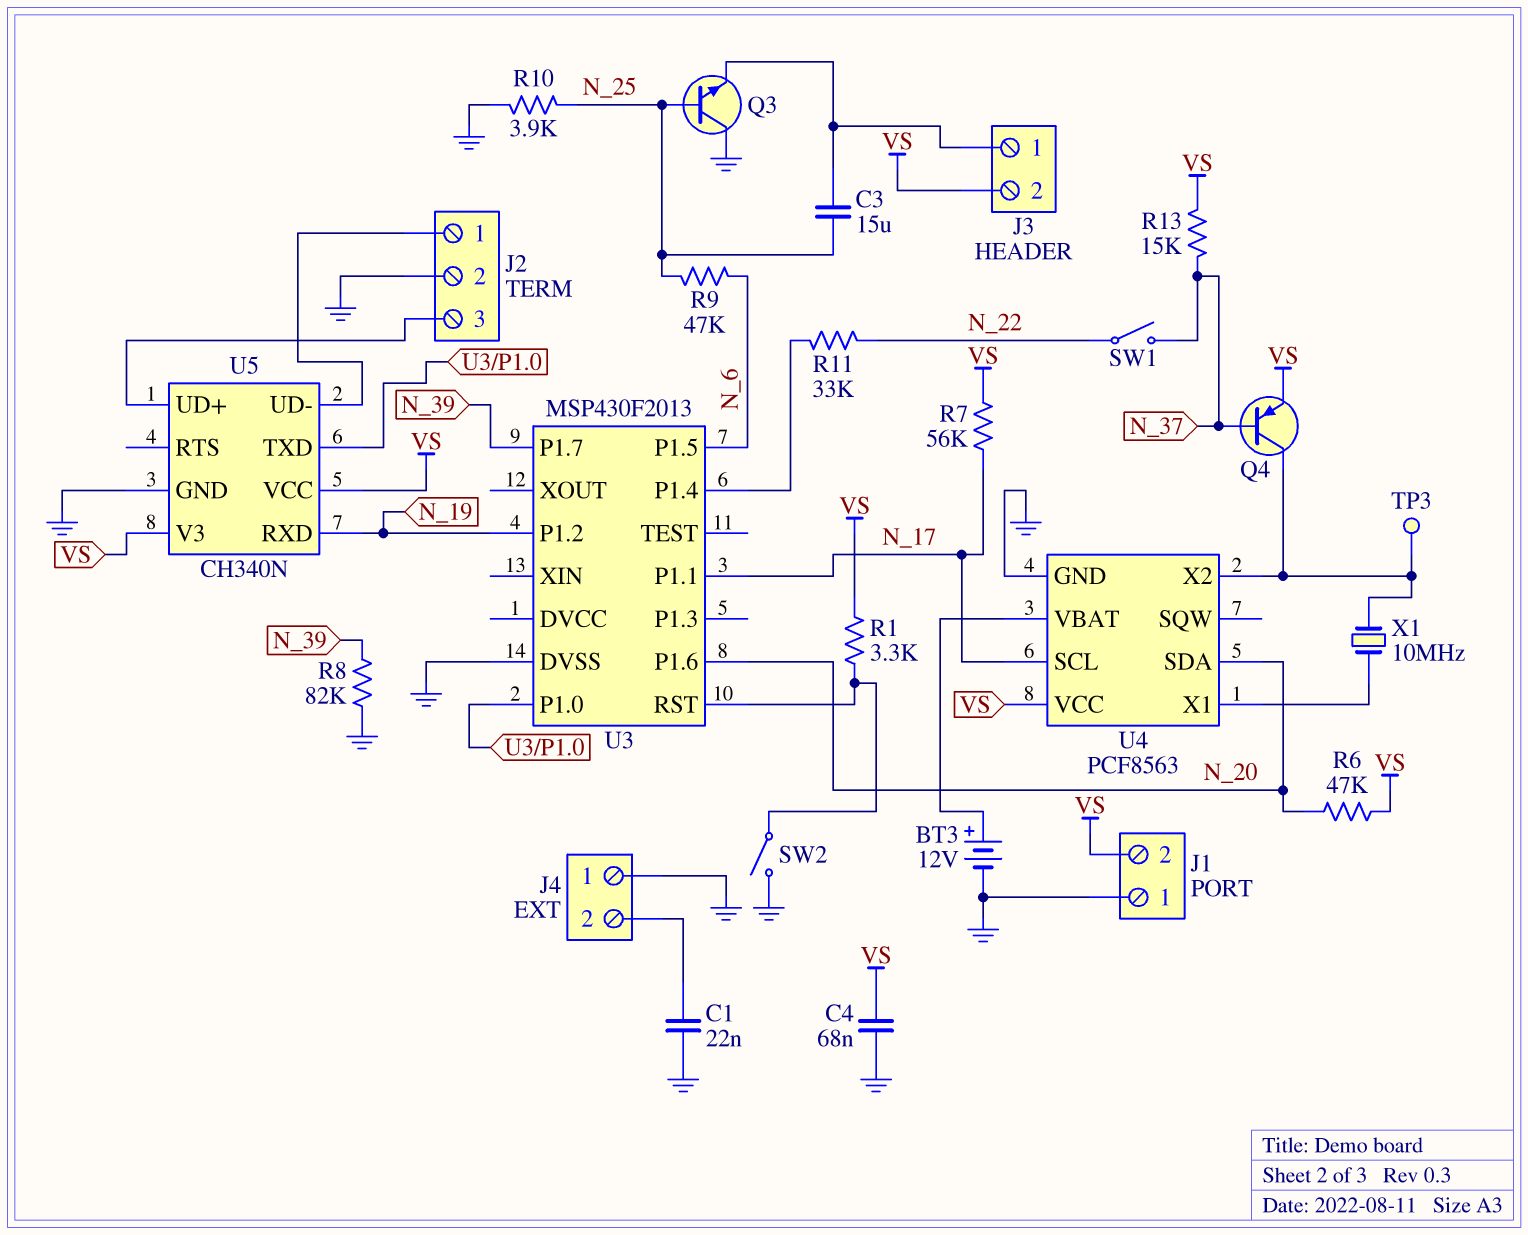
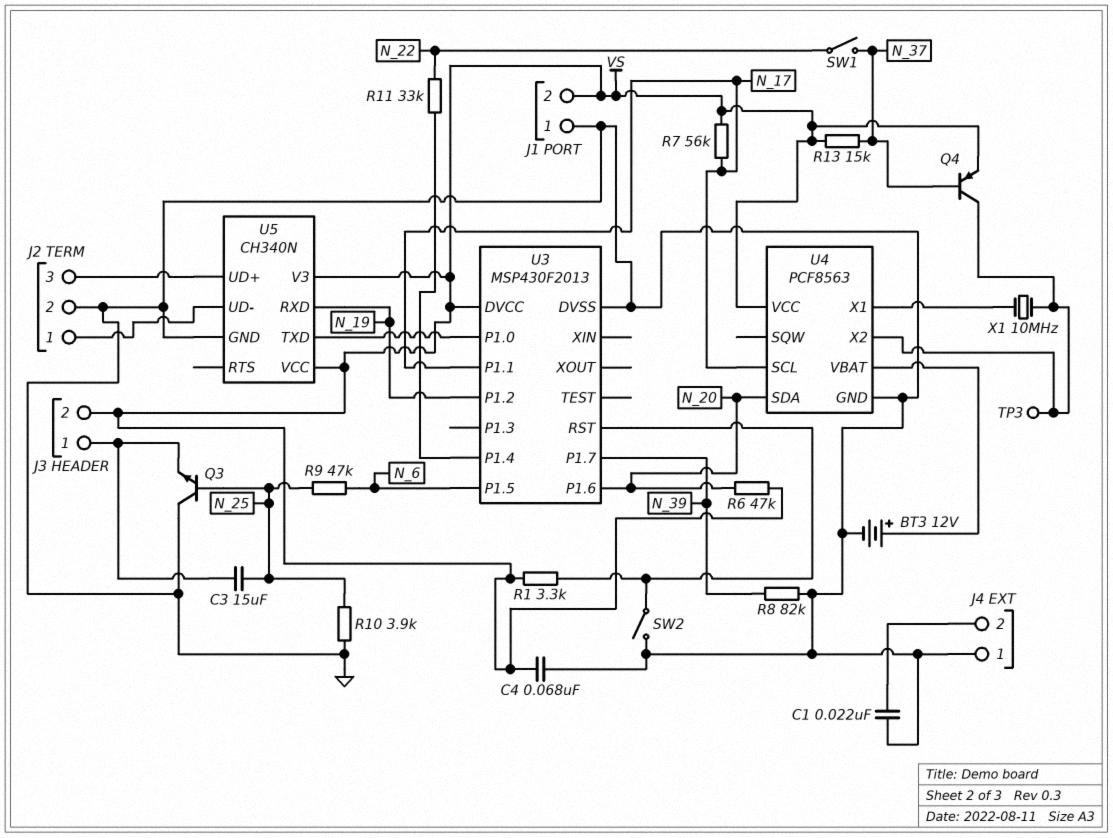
U3 pin DVCC: none -> VS

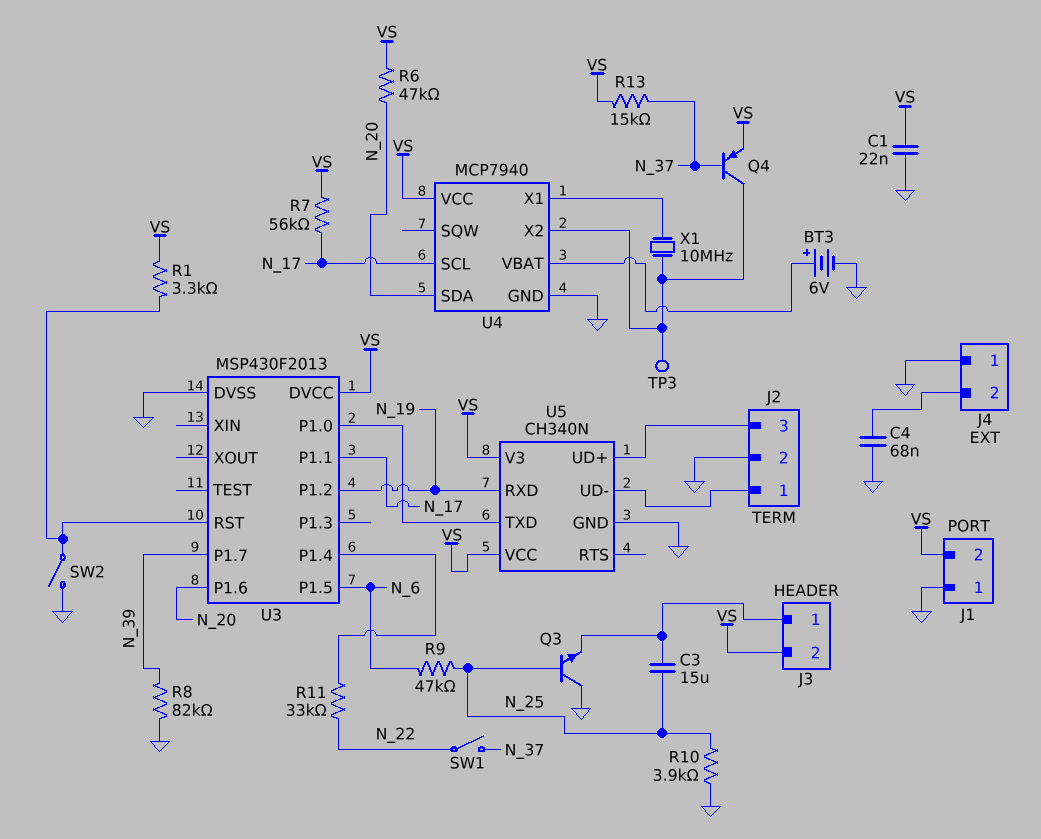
BT3: 12V (plus U4/VBAT, minus GND) -> 6V (plus U4/VBAT, minus GND)
C1: 22nF (GND, J4/2) -> 22nF (GND, VS)
C4: 68nF (GND, VS) -> 68nF (GND, J4/2)
U4: PCF8563 -> MCP7940

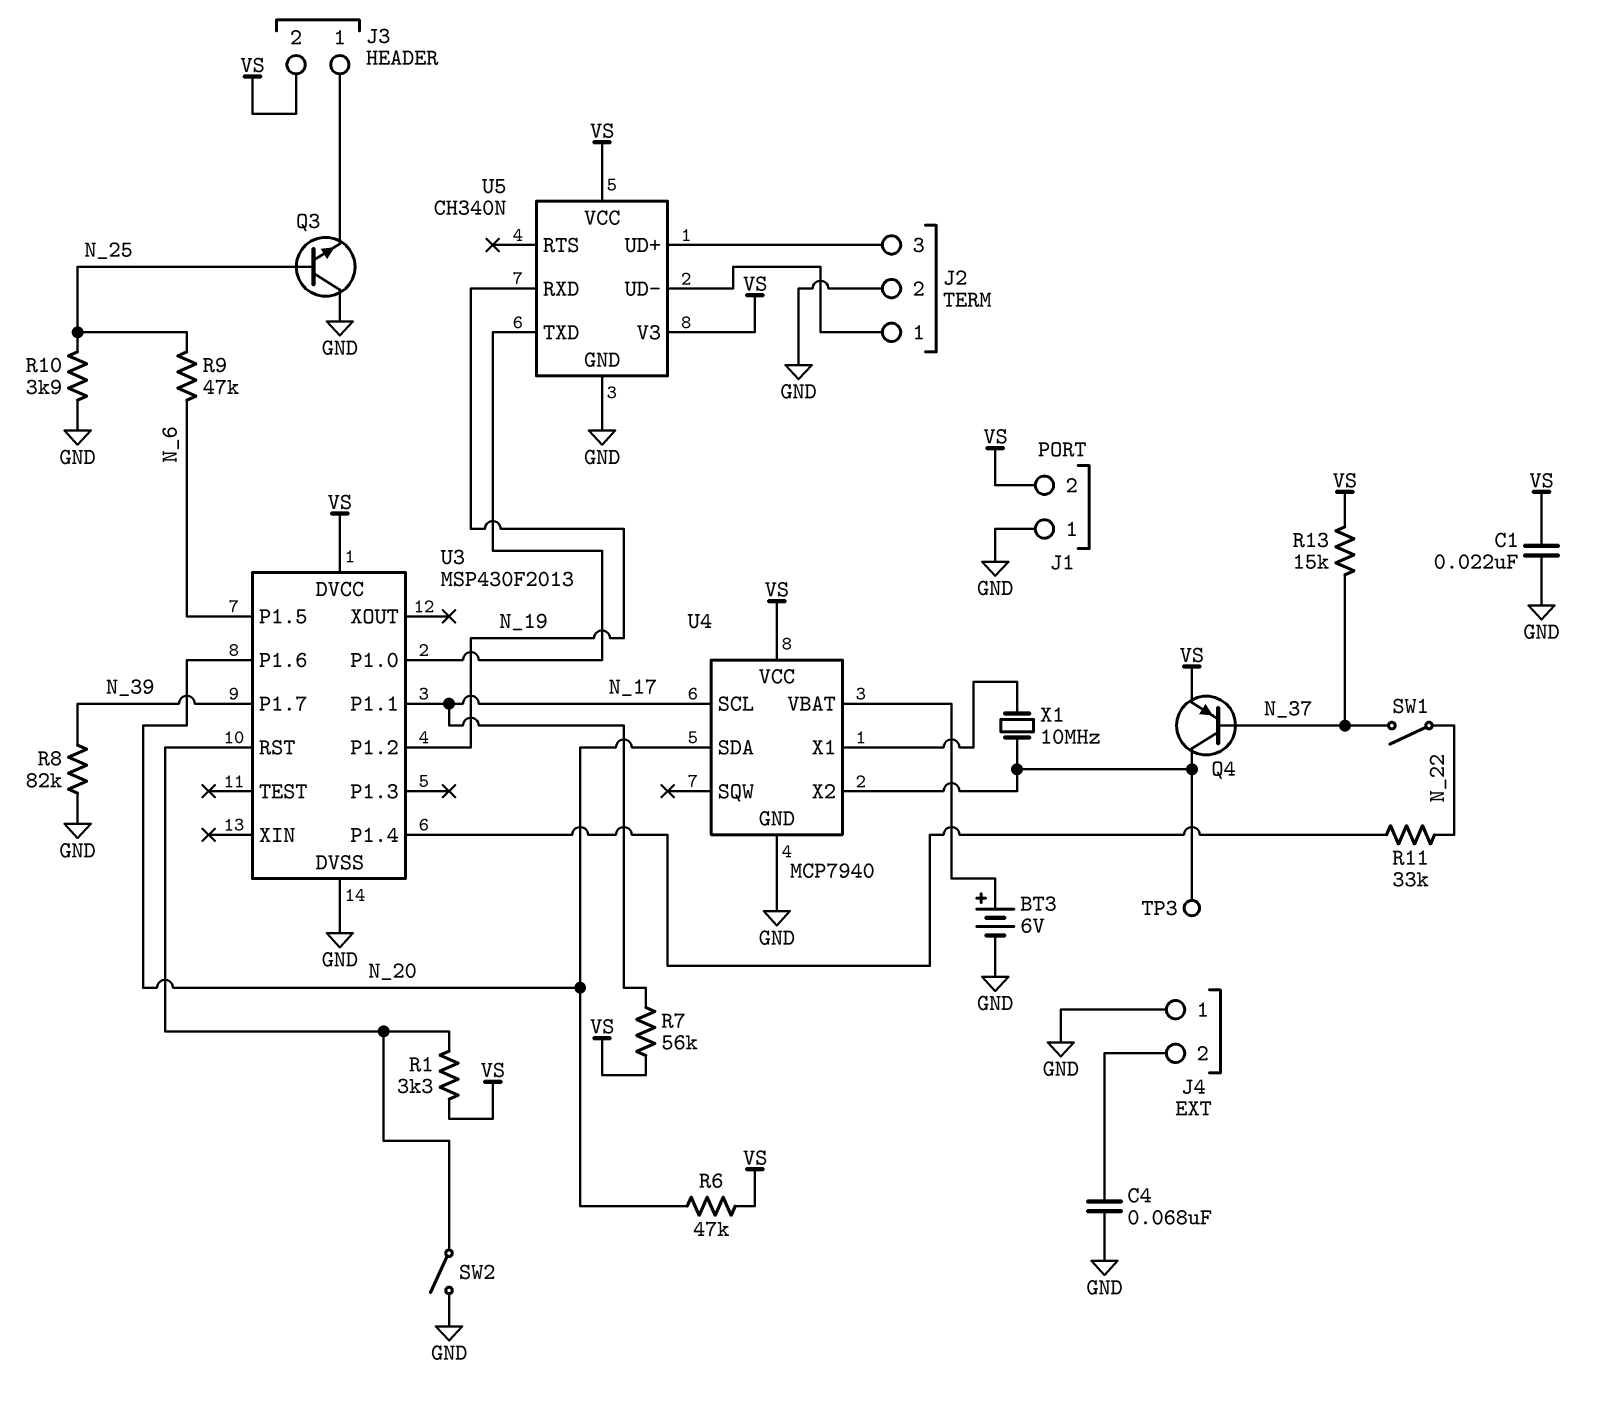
C3: 15uF (J3/1, N_25) -> none

